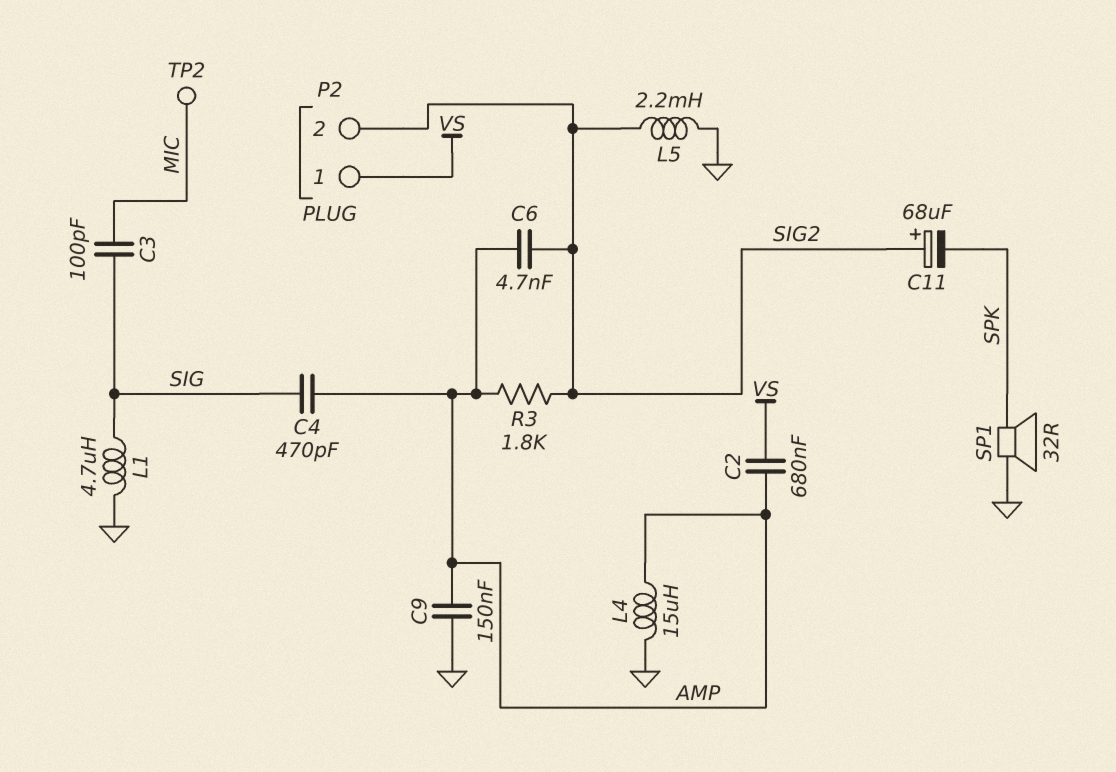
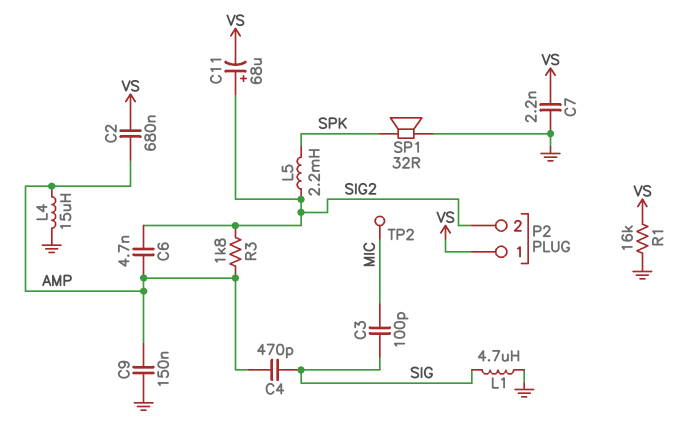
C7: none -> 2.2nF (GND, VS)
C11: 68uF (plus SIG2, minus SPK) -> 68uF (plus SIG2, minus VS)
L5: 2.2mH (GND, SIG2) -> 2.2mH (SIG2, SPK)
R1: none -> 16k (GND, VS)

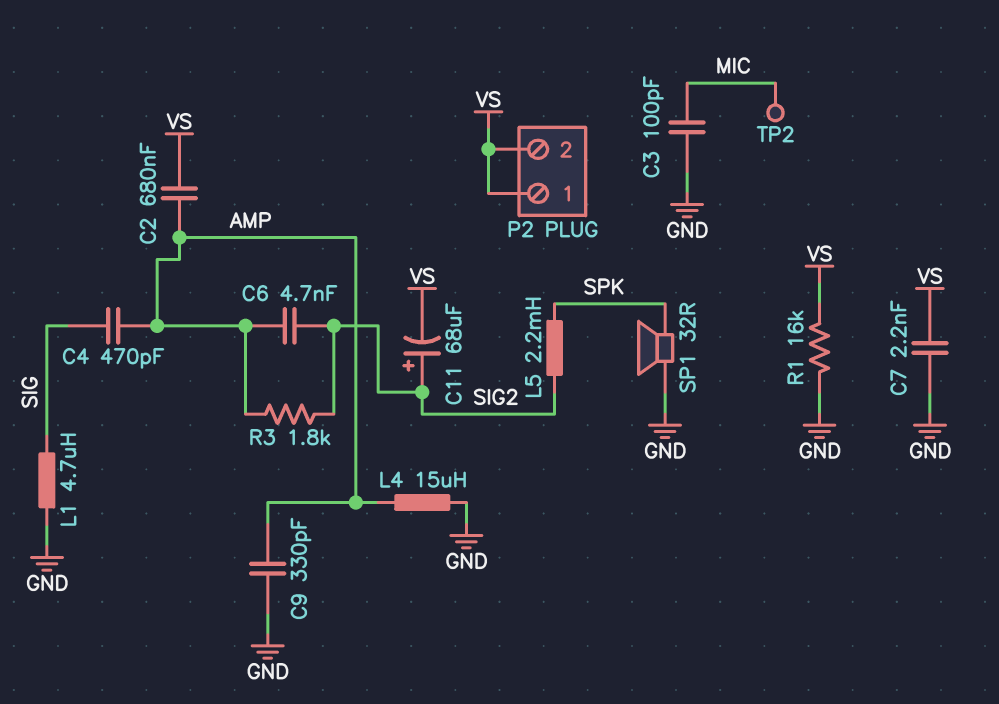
C3: 100pF (MIC, SIG) -> 100pF (GND, MIC)
C9: 150nF (AMP, GND) -> 330pF (AMP, GND)
P2 pin 2: SIG2 -> VS

